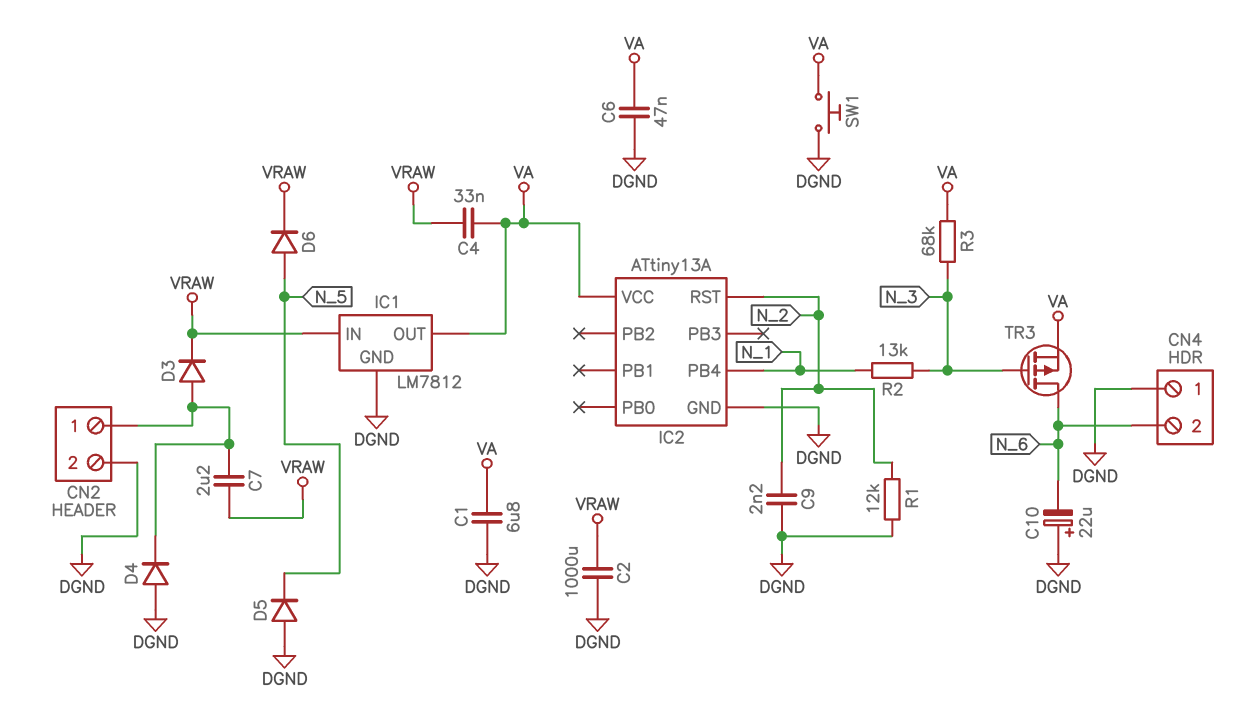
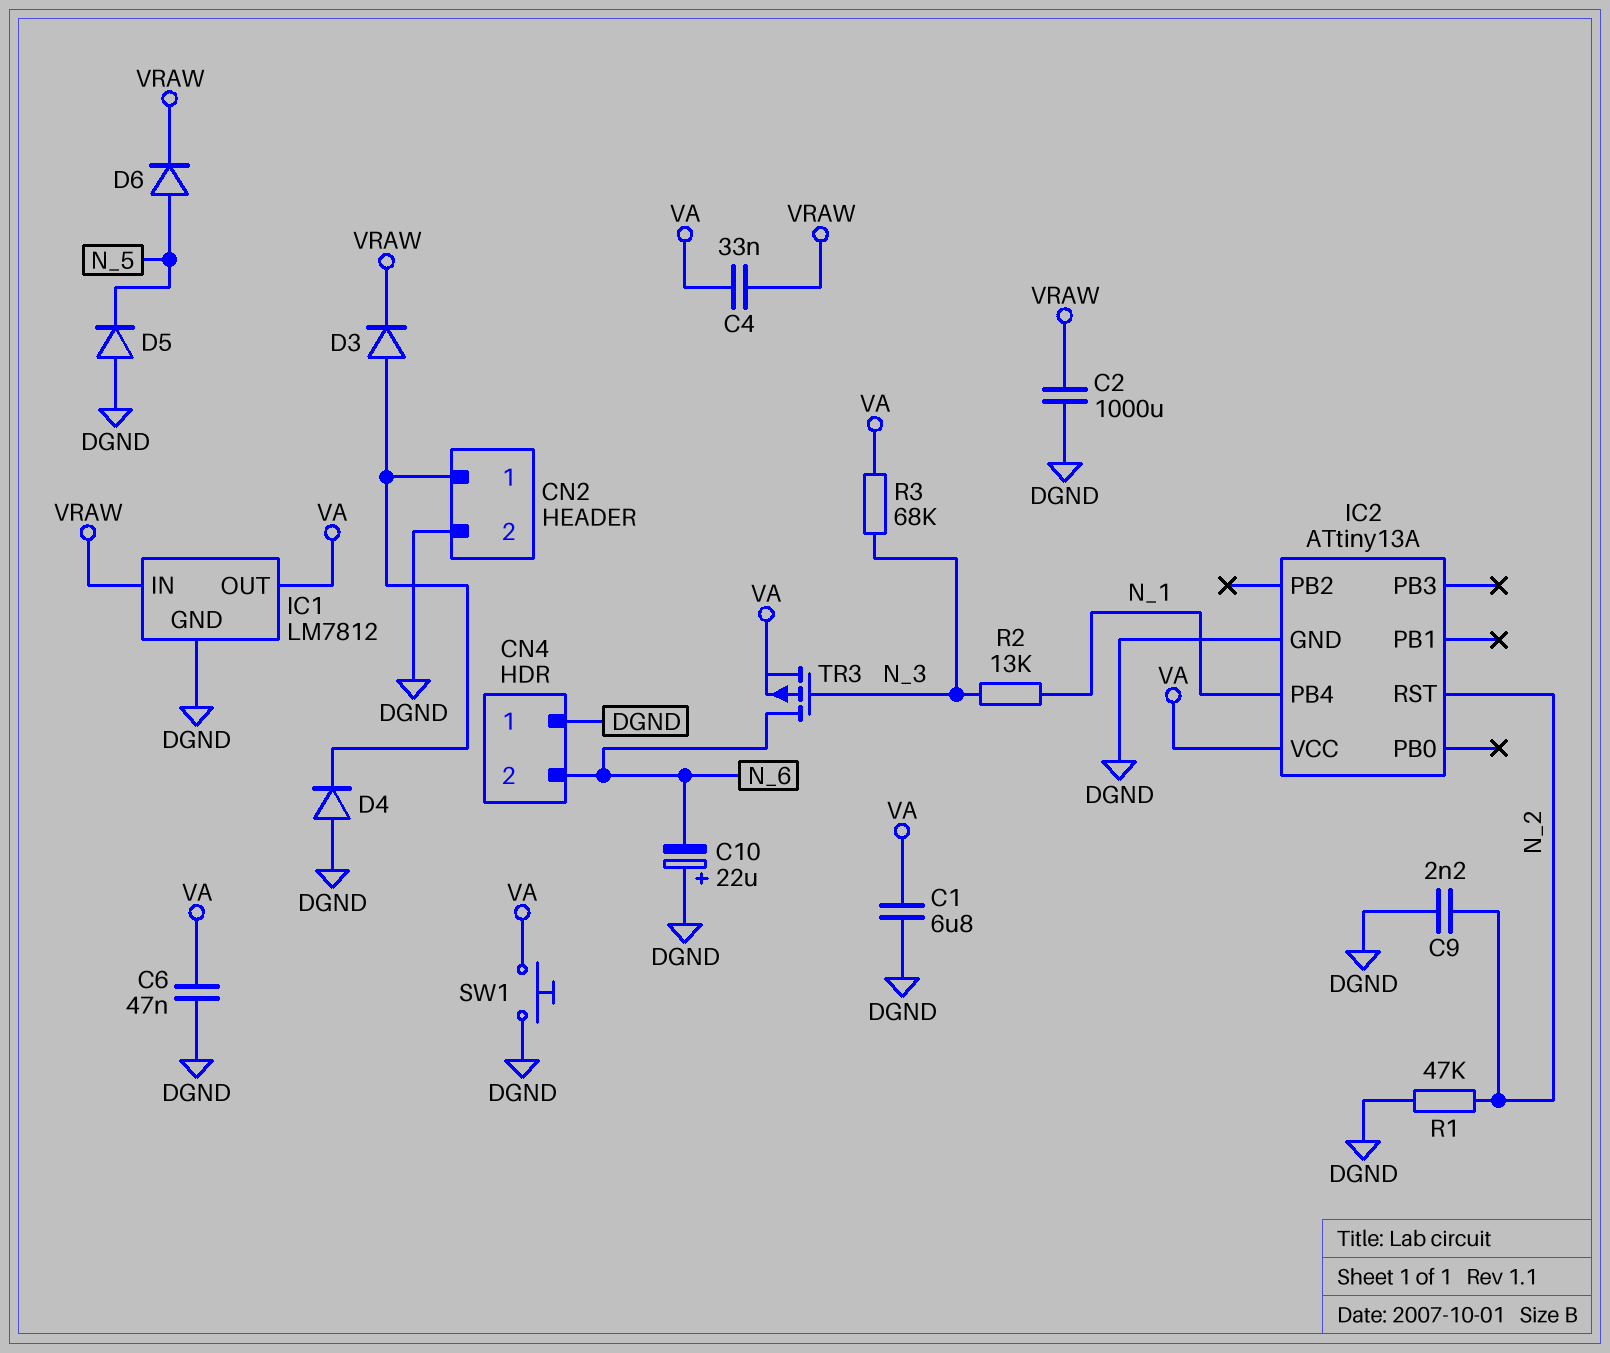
C7: 2.2uF (CN2/1, VRAW) -> none
R1: 12k (DGND, N_2) -> 47k (DGND, N_2)

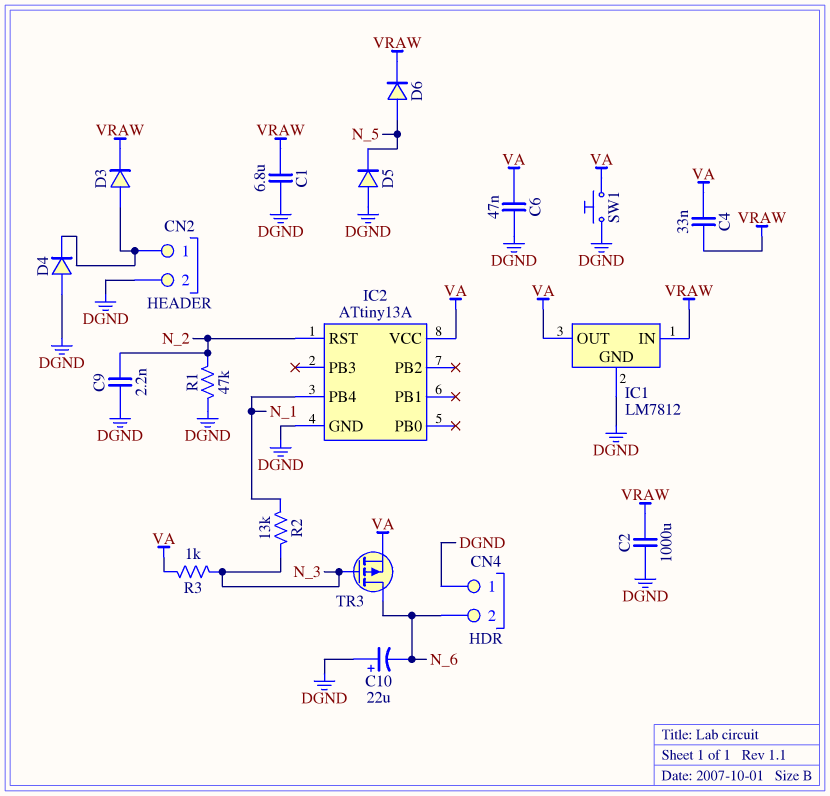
C1: 6.8uF (DGND, VA) -> 6.8uF (DGND, VRAW)
R3: 68k (N_3, VA) -> 1k (N_3, VA)

